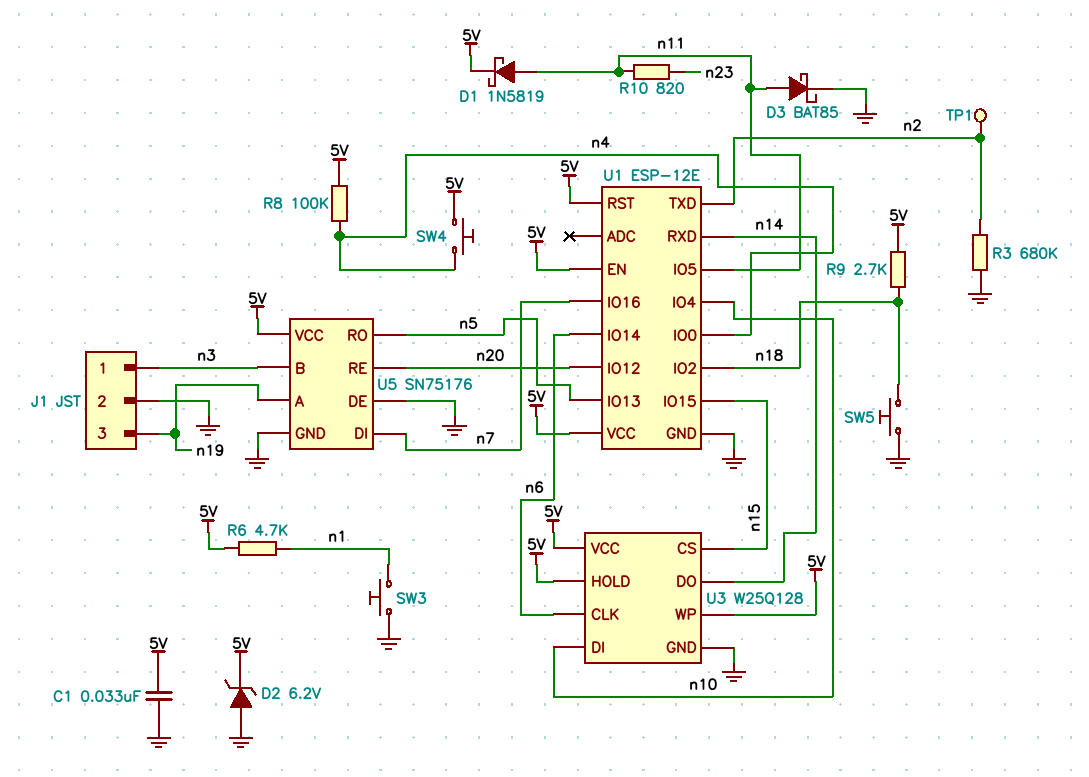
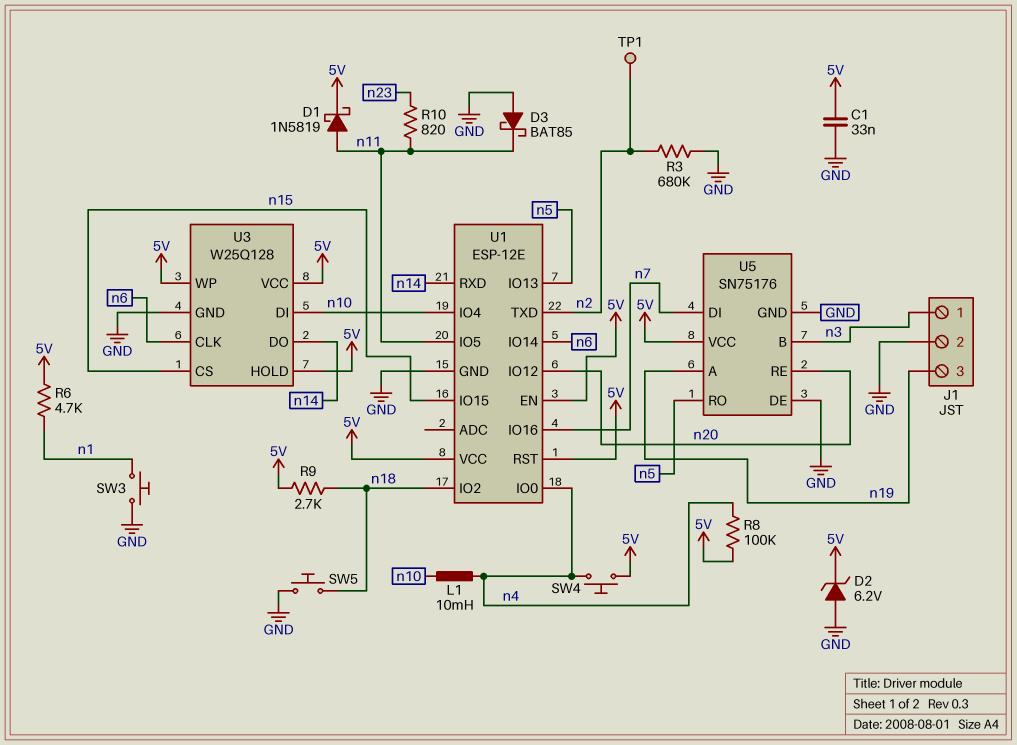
D3: schottky BAT85 (A n11, K GND) -> schottky BAT85 (A GND, K n11)
L1: none -> 10mH (n4, n10)

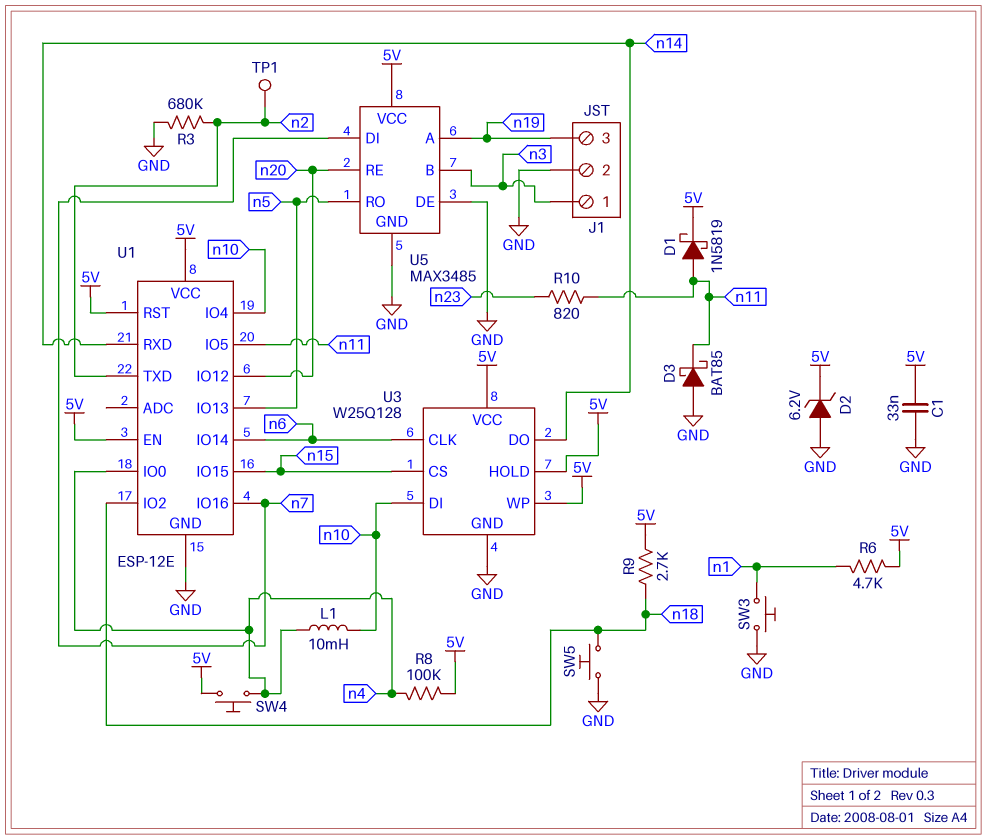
U5: SN75176 -> MAX3485

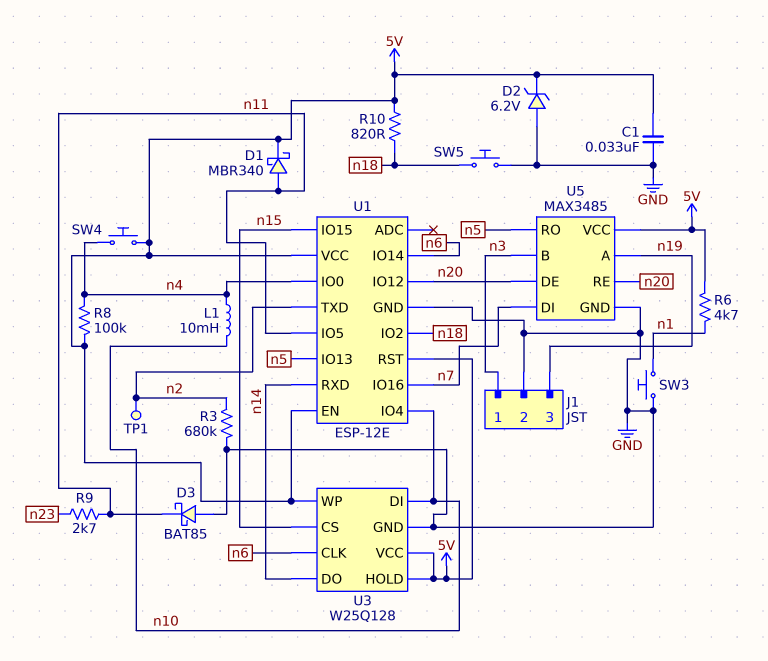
D1: schottky 1N5819 (A n11, K 5V) -> schottky MBR340 (A n11, K 5V)
R9: 2.7k (5V, n18) -> 2.7k (n11, n23)
R10: 820 (n11, n23) -> 820 (5V, n18)
U5 pin DE: GND -> n20

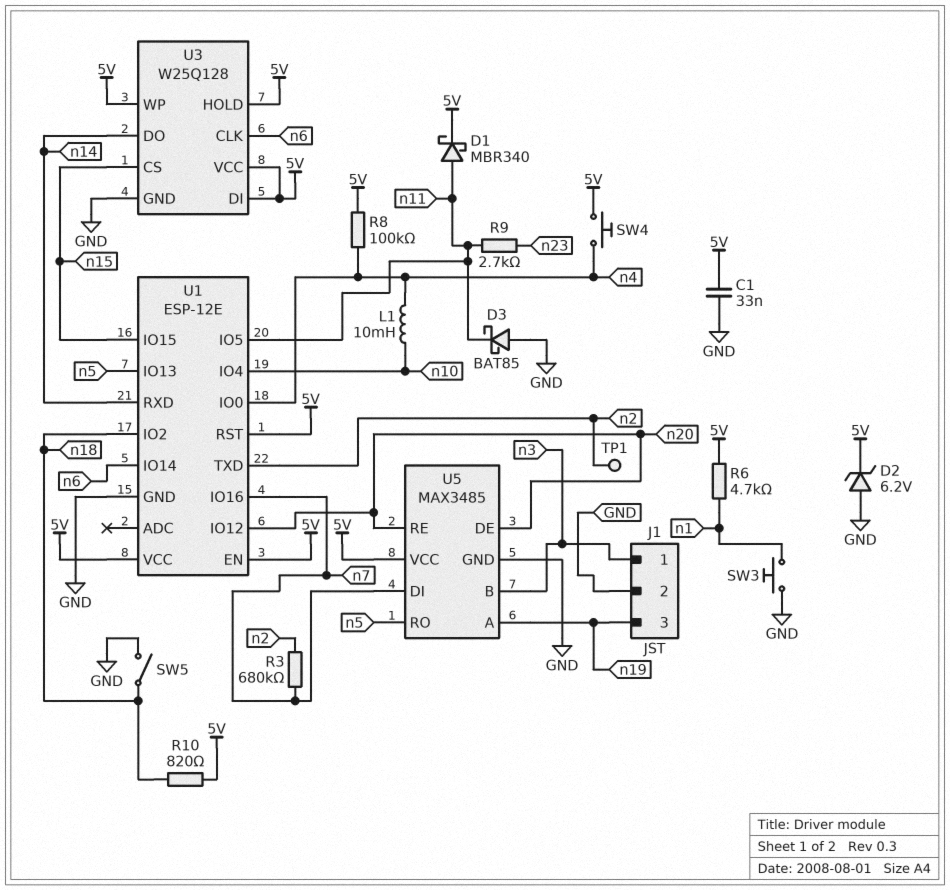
R3: 680k (GND, n2) -> 680k (n2, n7)
SW5: button (GND, n18) -> switch (GND, n18)
U3 pin DI: n10 -> 5V

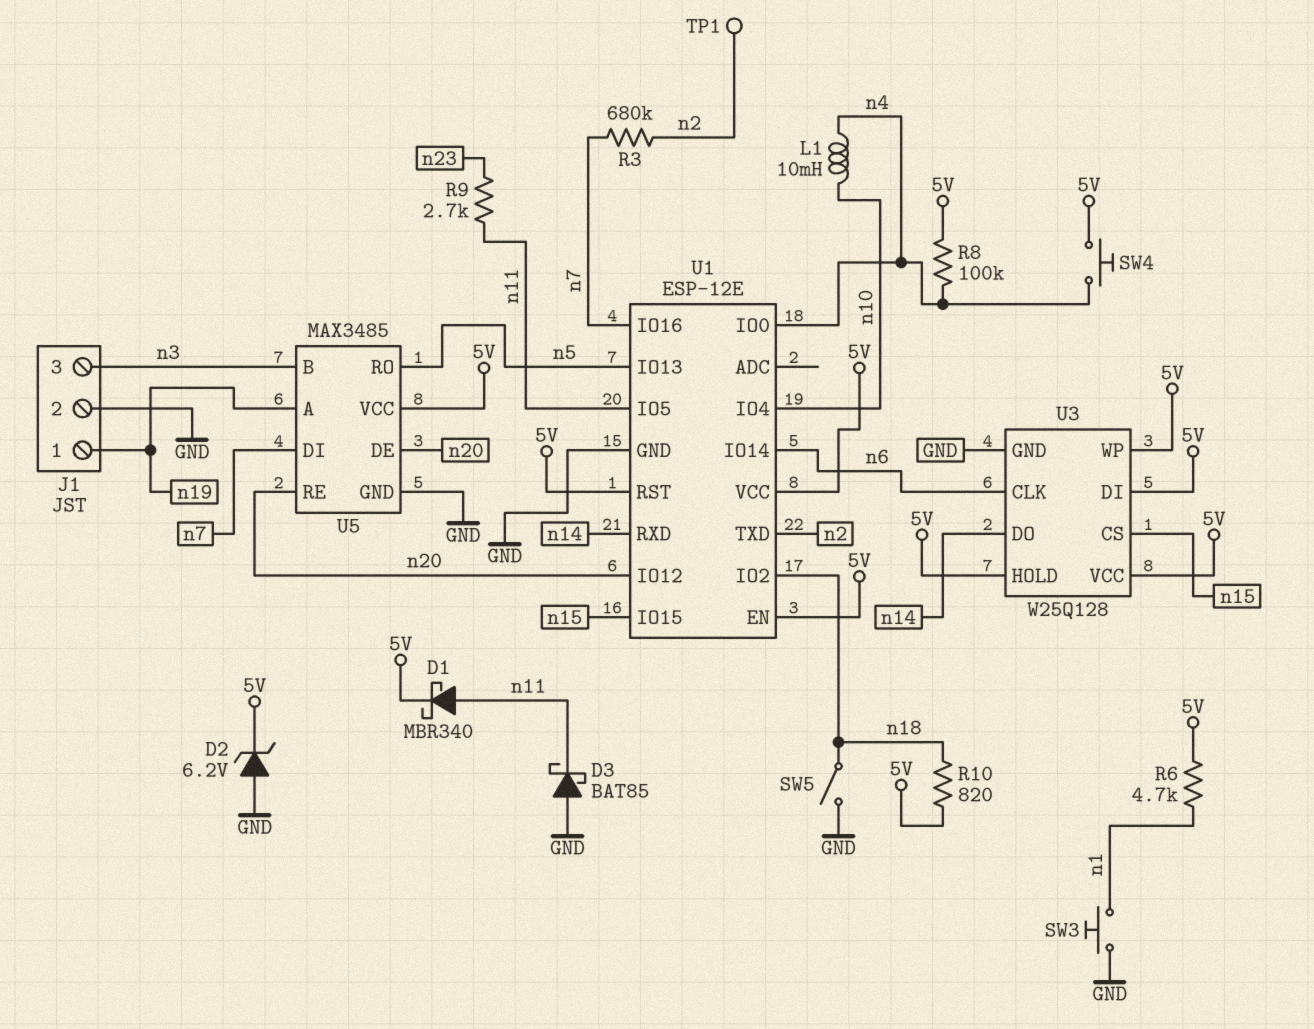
C1: 33nF (5V, GND) -> none
J1 pin 1: n3 -> n19
J1 pin 3: n19 -> n3

